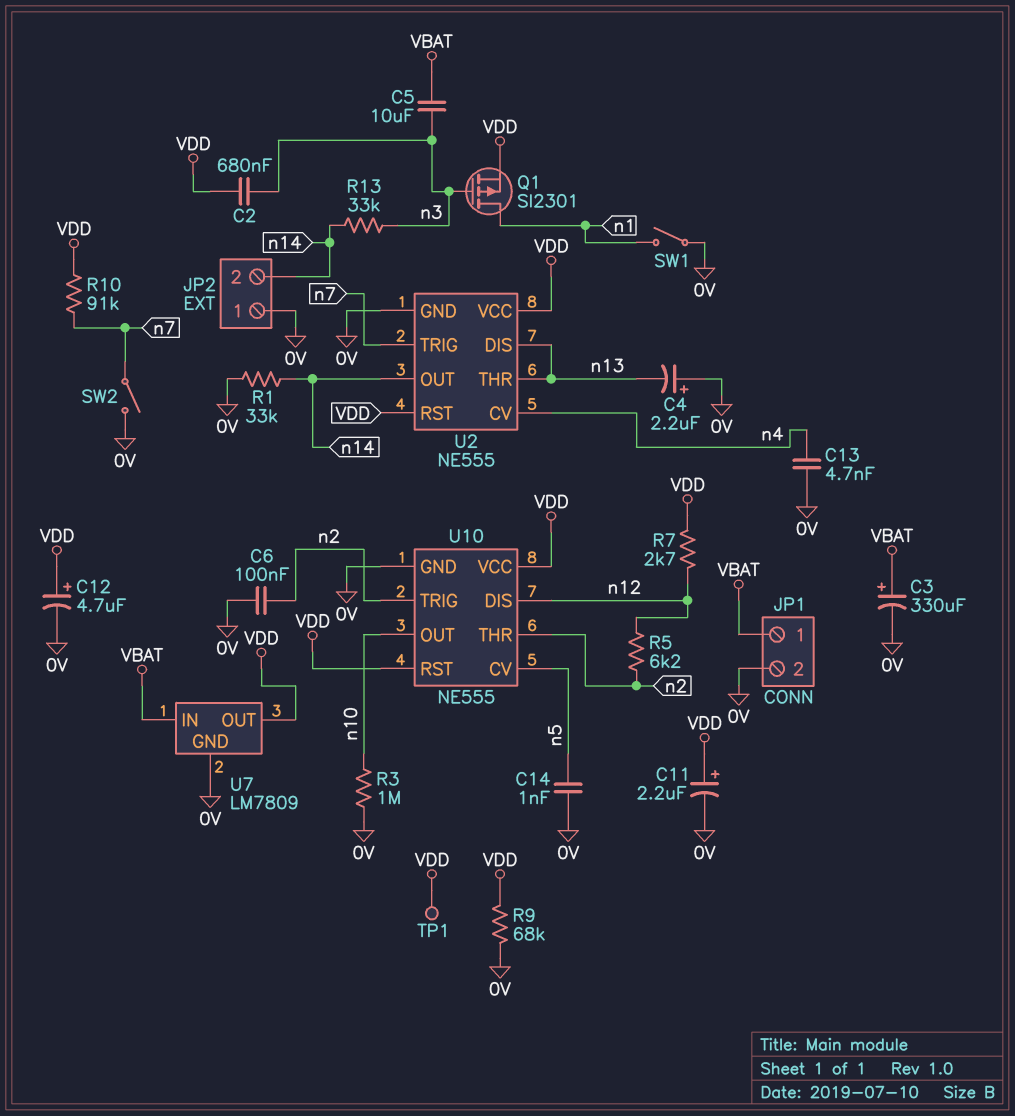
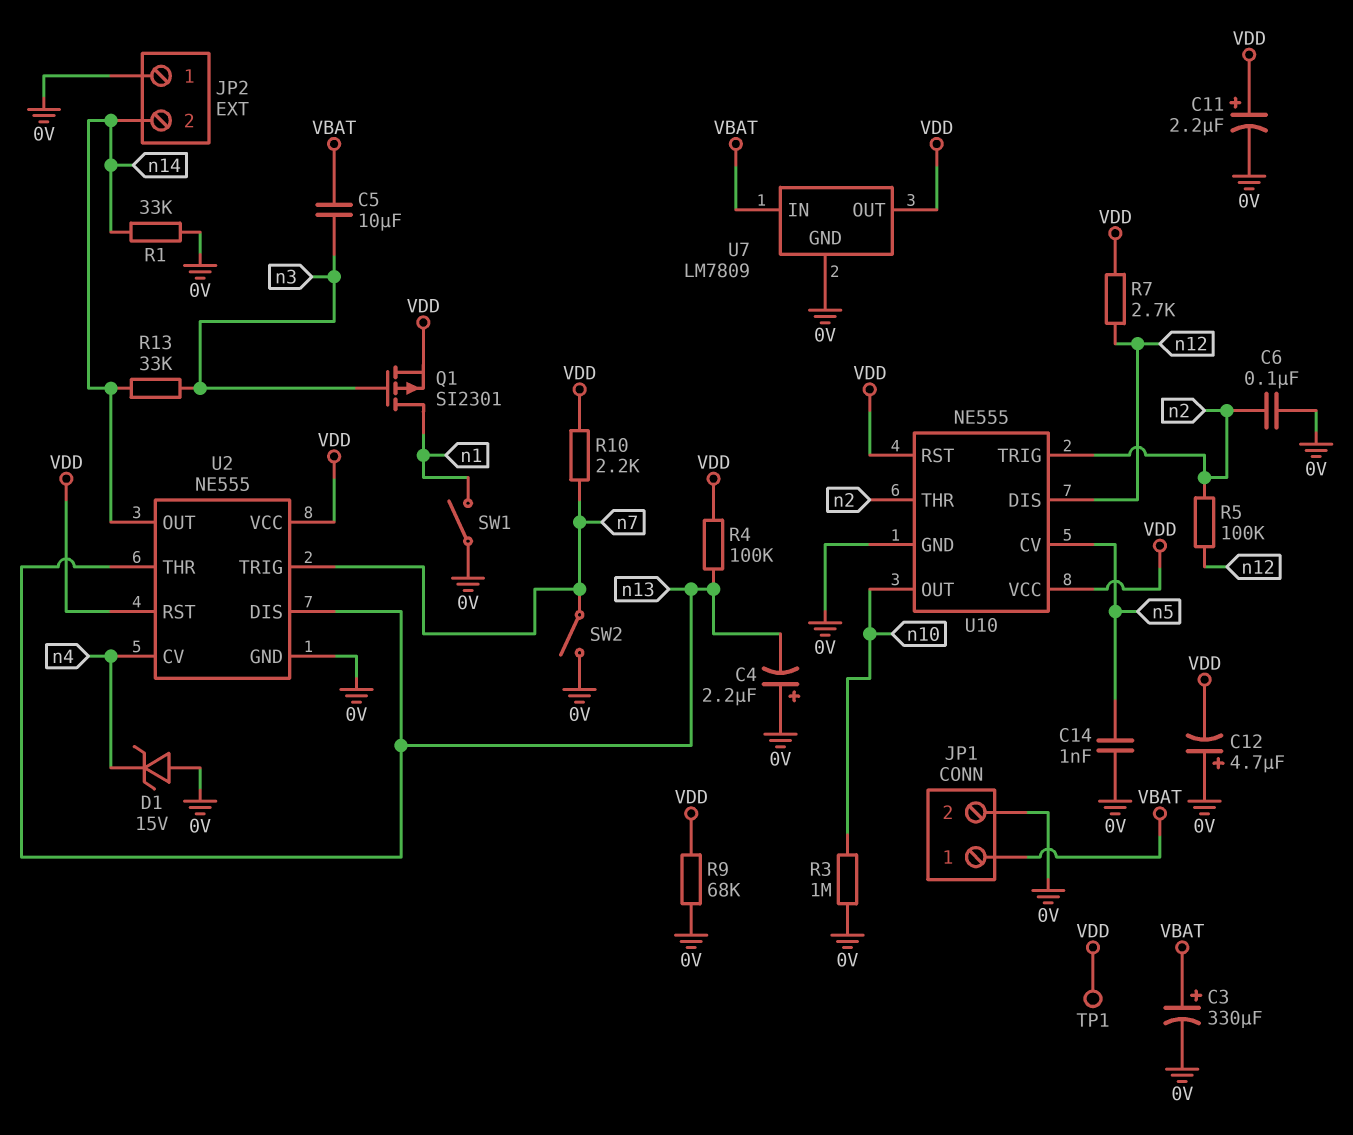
C2: 680nF (VDD, n3) -> none
C12: 4.7uF (plus VDD, minus 0V) -> 4.7uF (plus 0V, minus VDD)
C13: 4.7nF (0V, n4) -> none
D1: none -> zener 15V (A 0V, K n4)
R4: none -> 100k (VDD, n13)
R5: 6.2k (n2, n12) -> 100k (n2, n12)
R10: 91k (VDD, n7) -> 2.2k (VDD, n7)

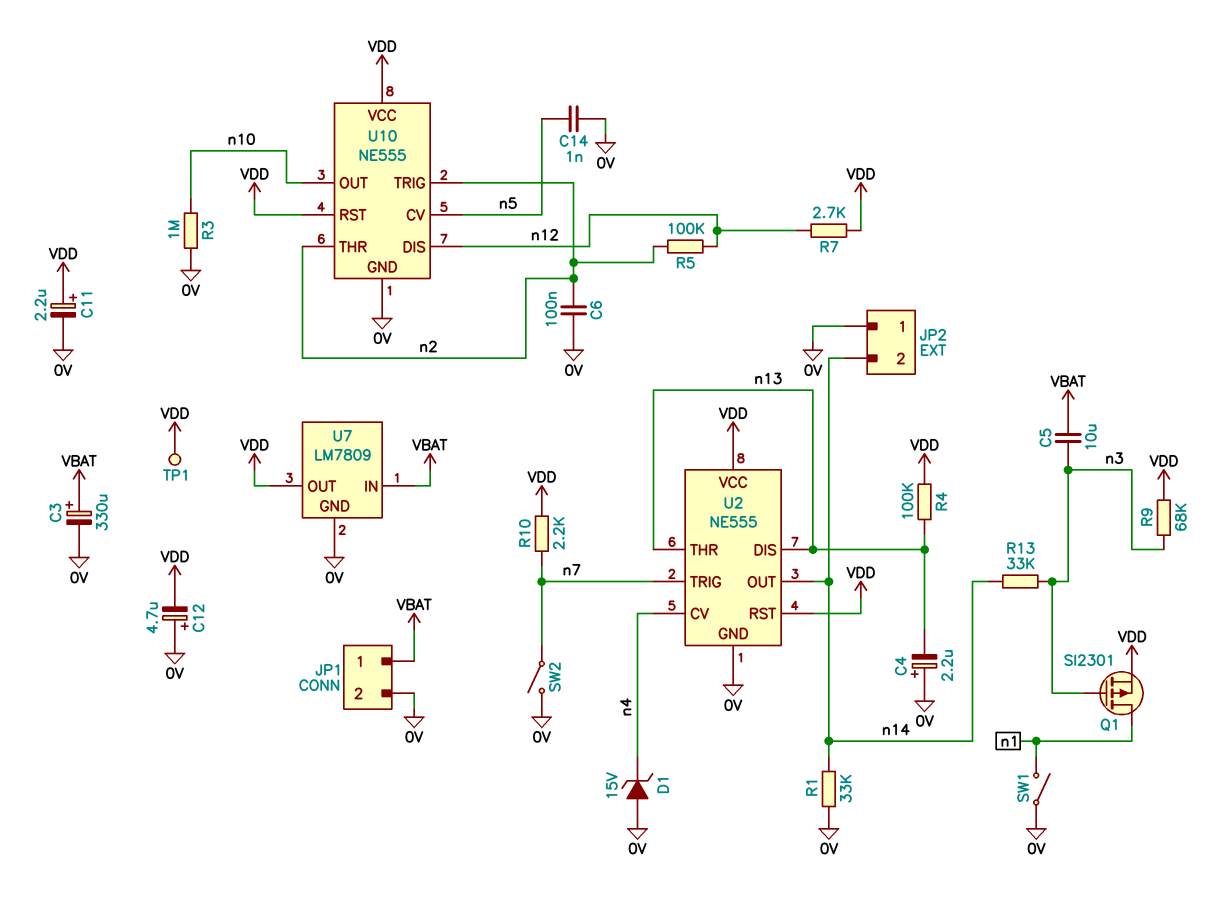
R9: 68k (0V, VDD) -> 68k (VDD, n3)

